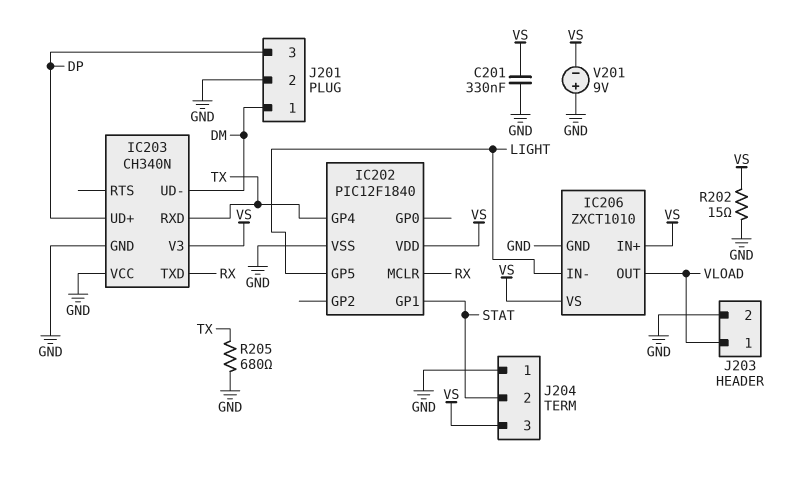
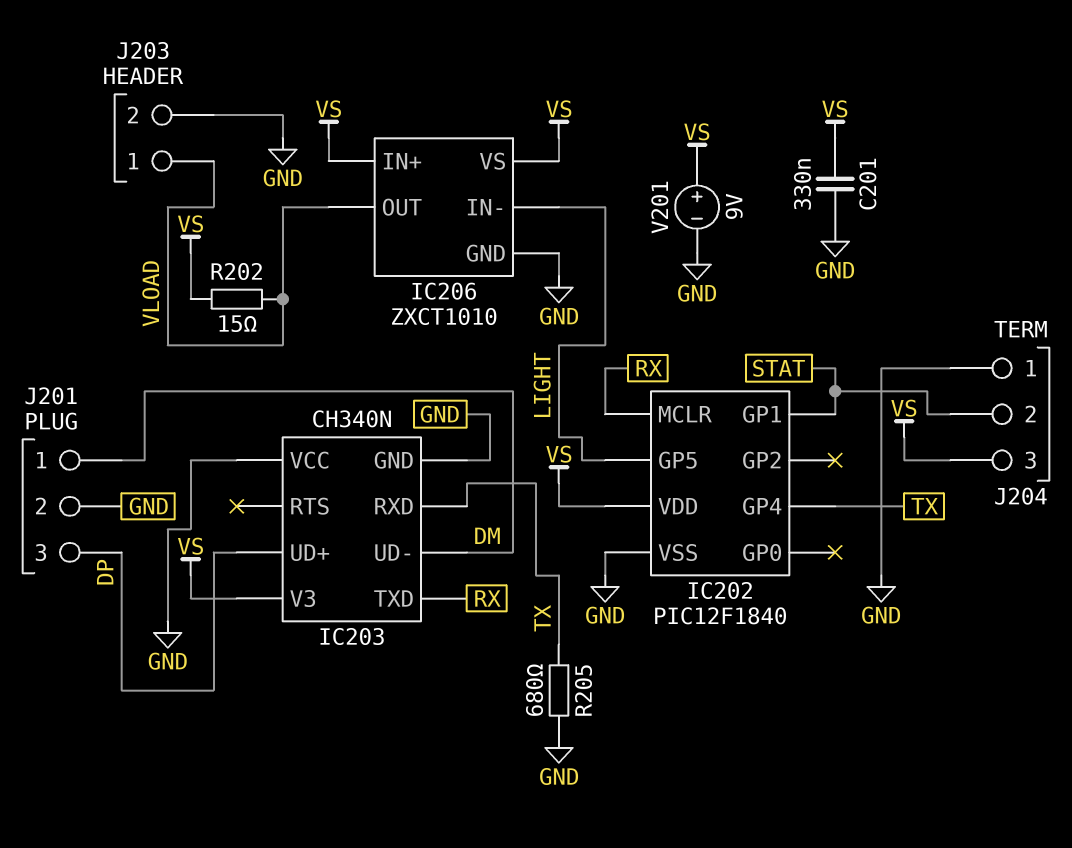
R202: 15 (GND, VS) -> 15 (VLOAD, VS)
V201: 9V (plus GND, minus VS) -> 9V (plus VS, minus GND)

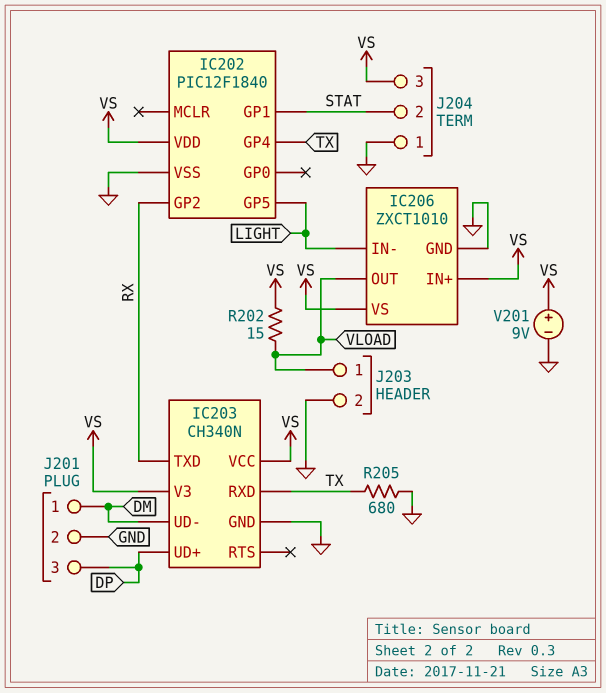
C201: 330nF (GND, VS) -> none
IC202 pin GP2: none -> RX
IC202 pin MCLR: RX -> none
IC203 pin VCC: GND -> VS

